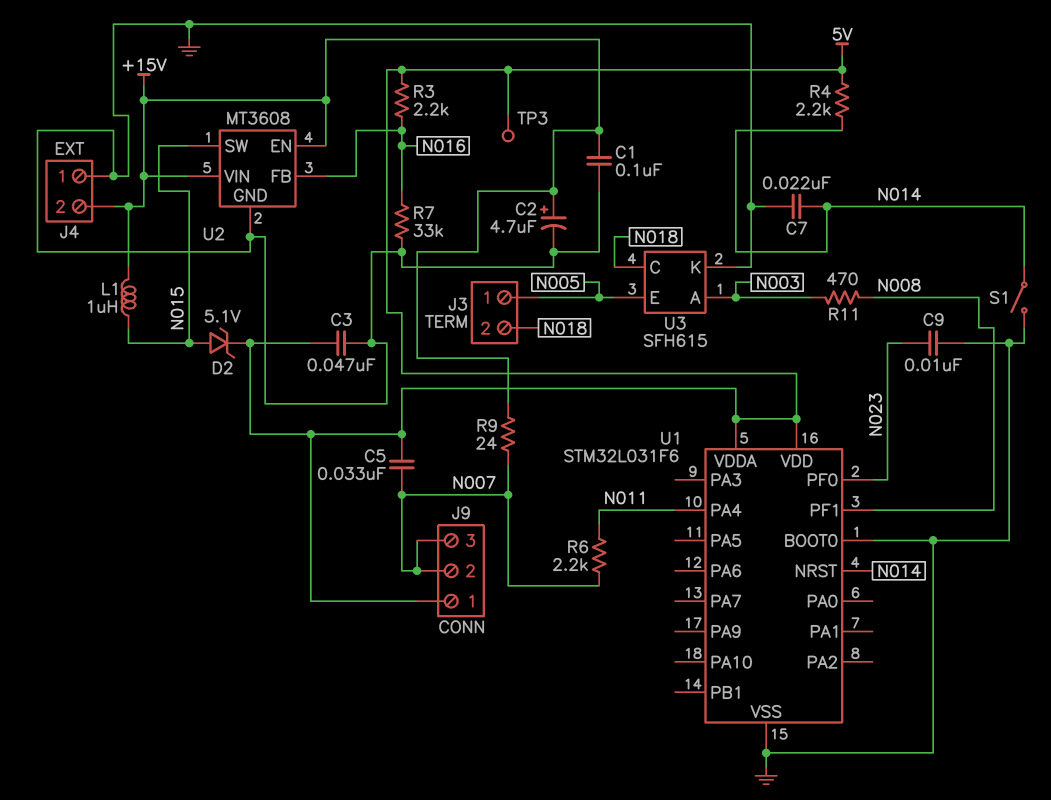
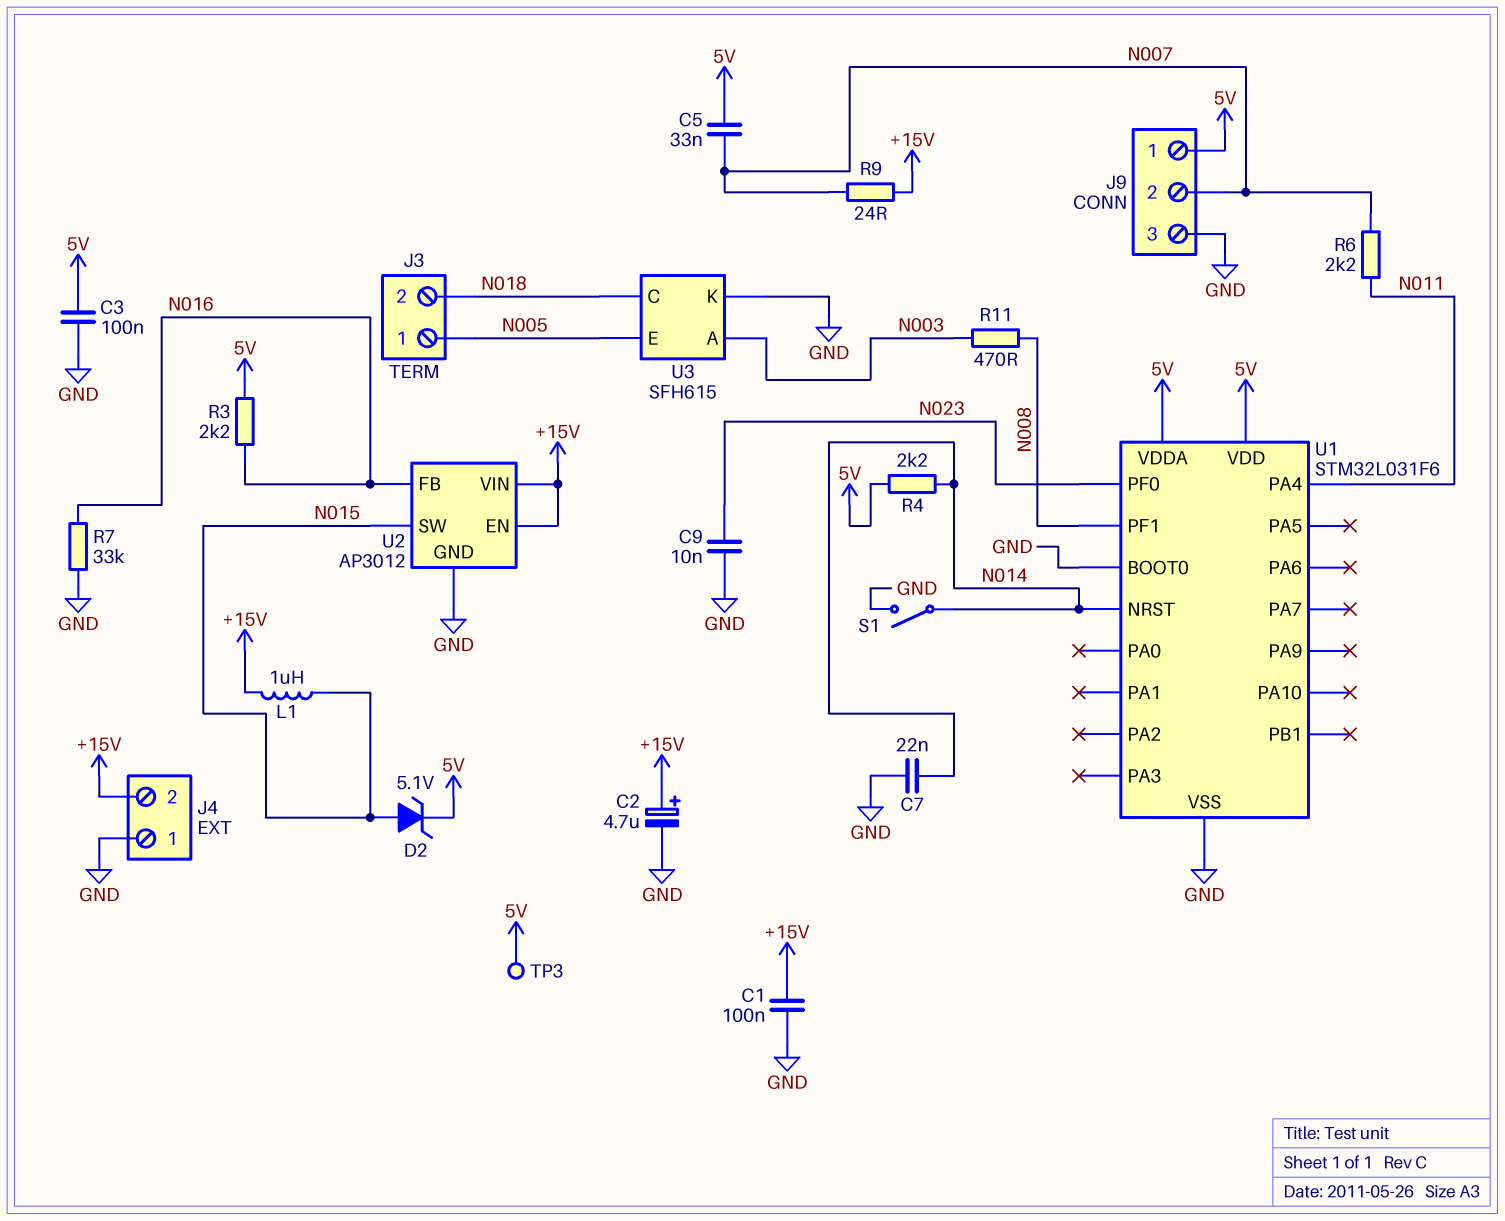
C3: 47nF (5V, GND) -> 100nF (5V, GND)
J9 pin 3: N007 -> GND
U2: MT3608 -> AP3012

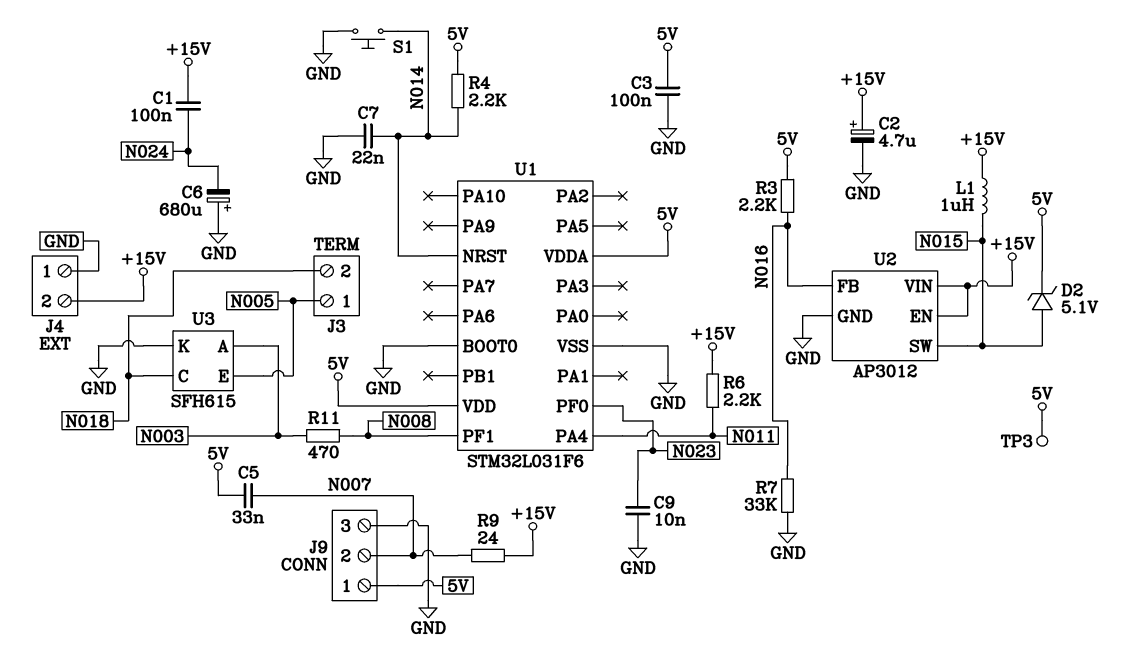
C1: 100nF (+15V, GND) -> 100nF (+15V, N024)
C6: none -> 680uF (plus GND, minus N024)
R6: 2.2k (N007, N011) -> 2.2k (+15V, N011)
S1: switch (GND, N014) -> button (GND, N014)

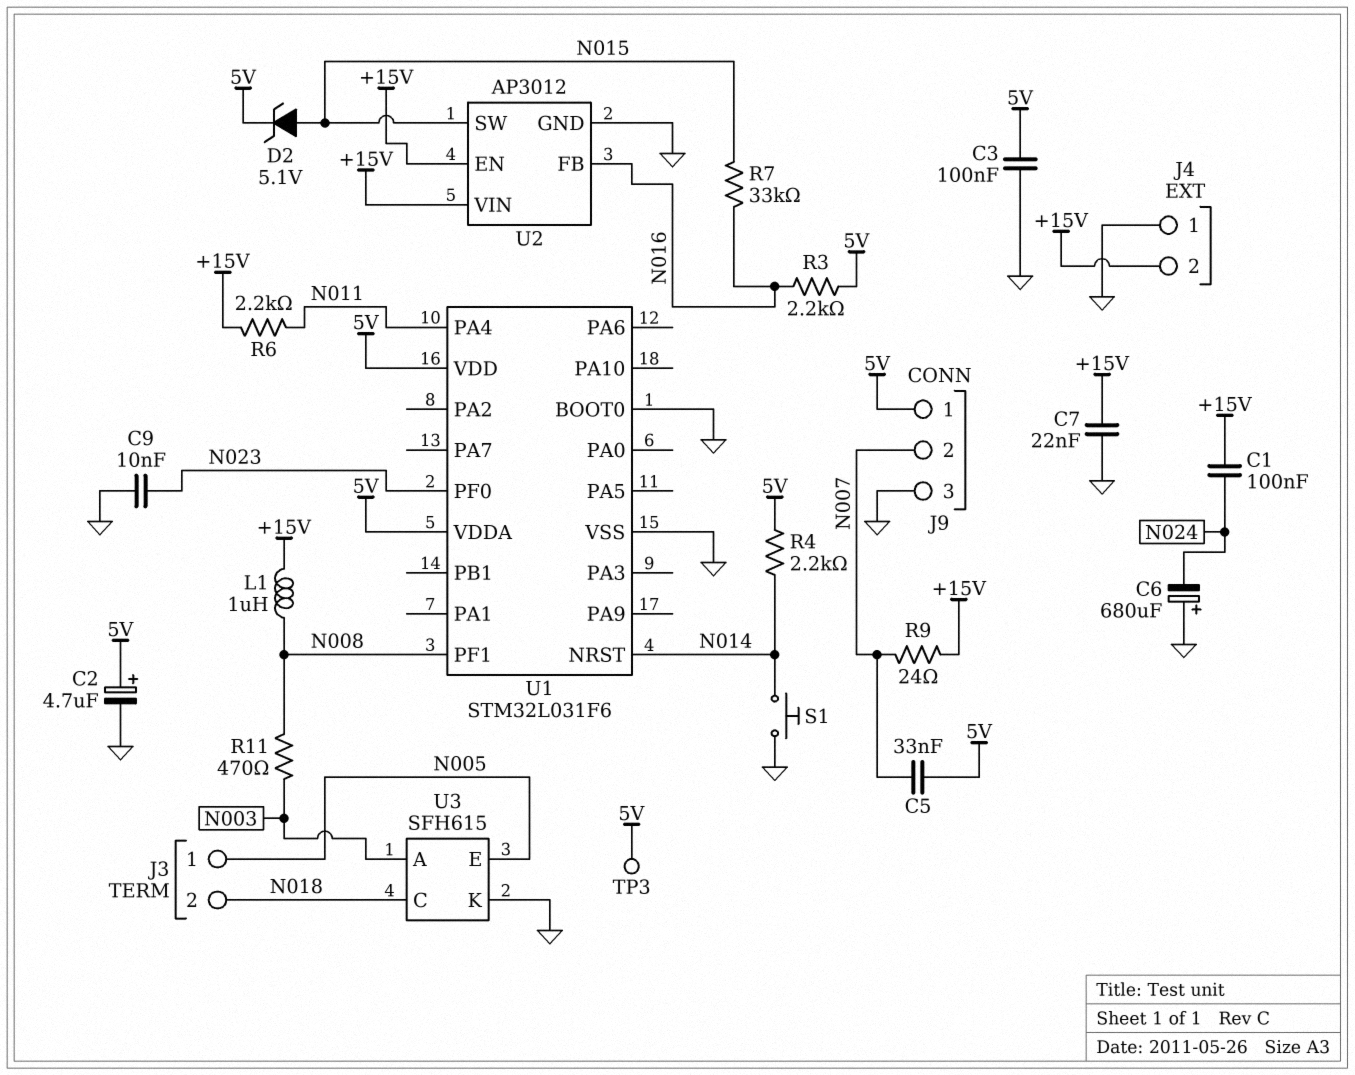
C2: 4.7uF (plus +15V, minus GND) -> 4.7uF (plus 5V, minus GND)
C7: 22nF (GND, N014) -> 22nF (+15V, GND)
L1: 1uH (+15V, N015) -> 1uH (+15V, N008)
R7: 33k (GND, N016) -> 33k (N015, N016)

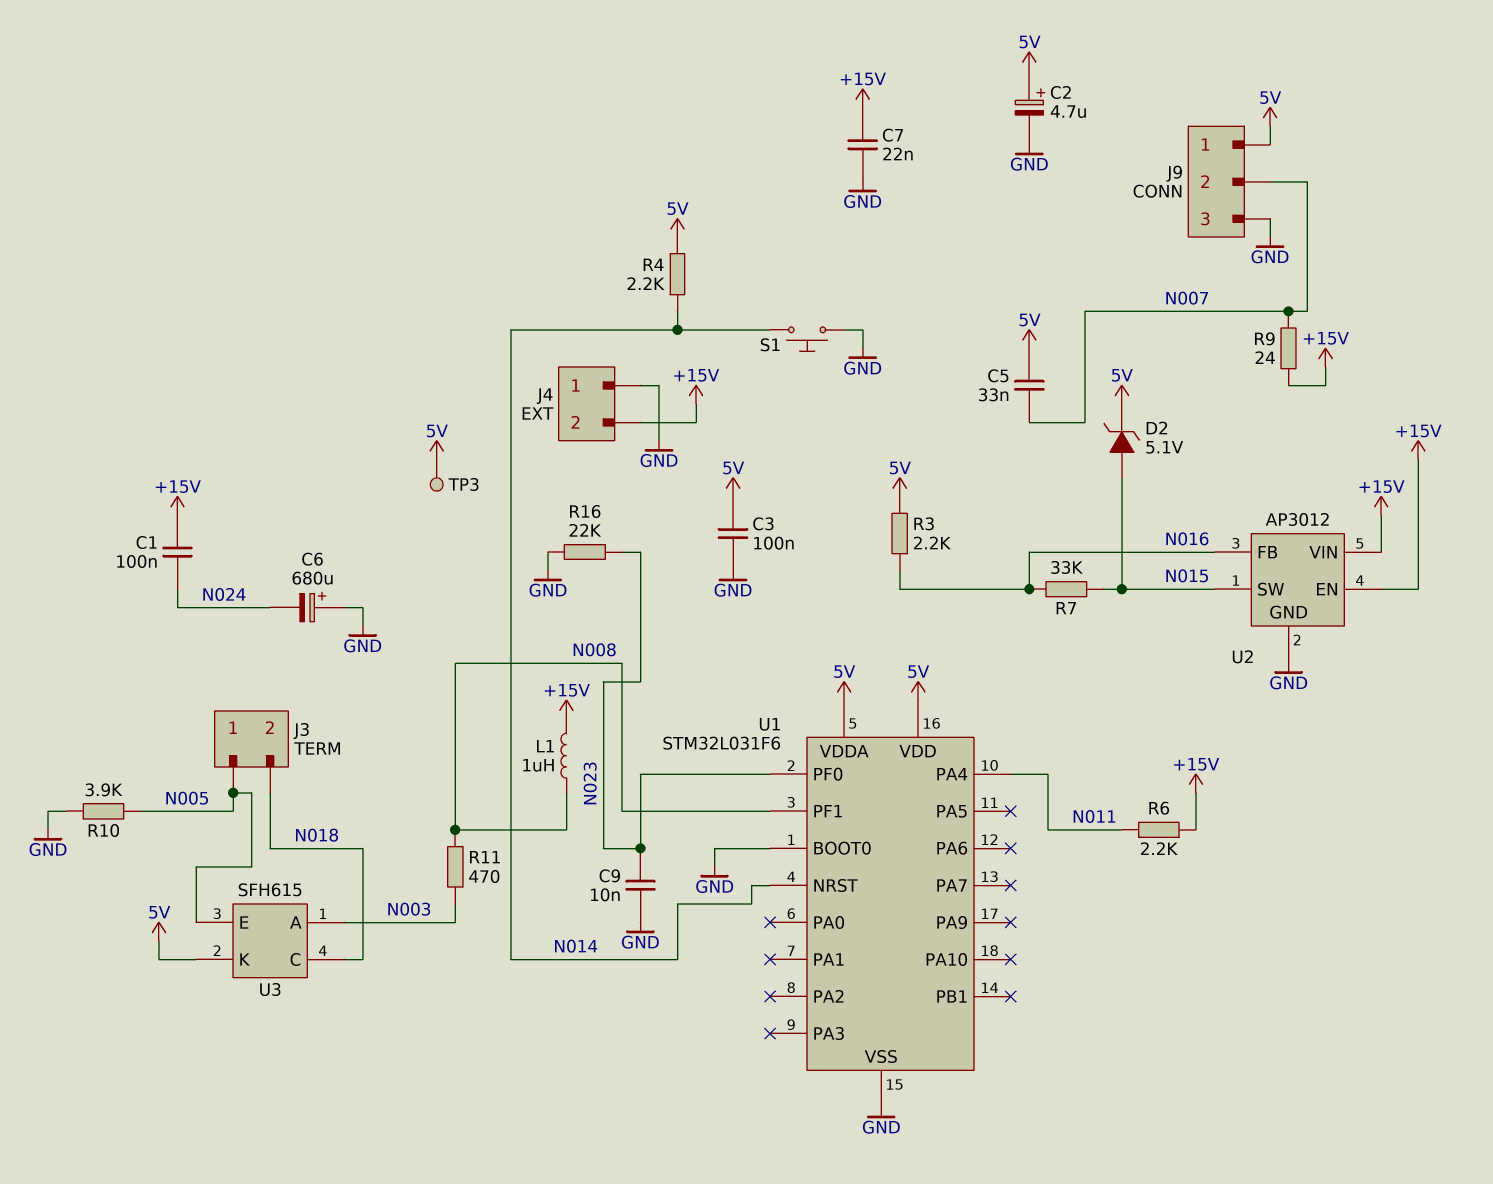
R10: none -> 3.9k (GND, N005)
R16: none -> 22k (GND, N023)
U3 pin K: GND -> 5V

